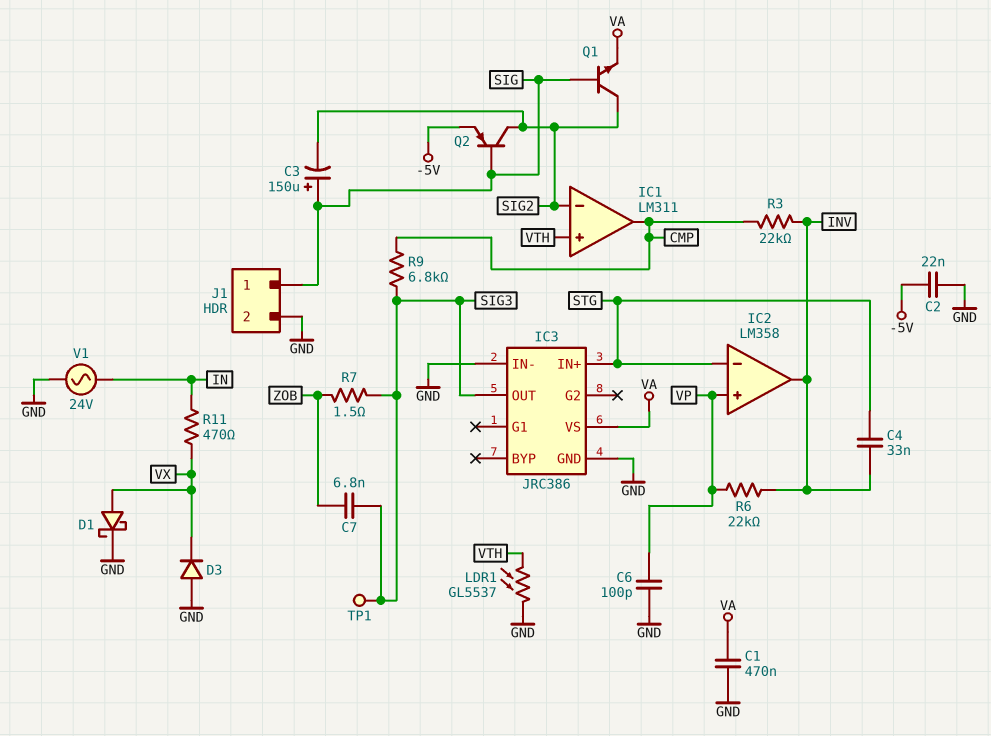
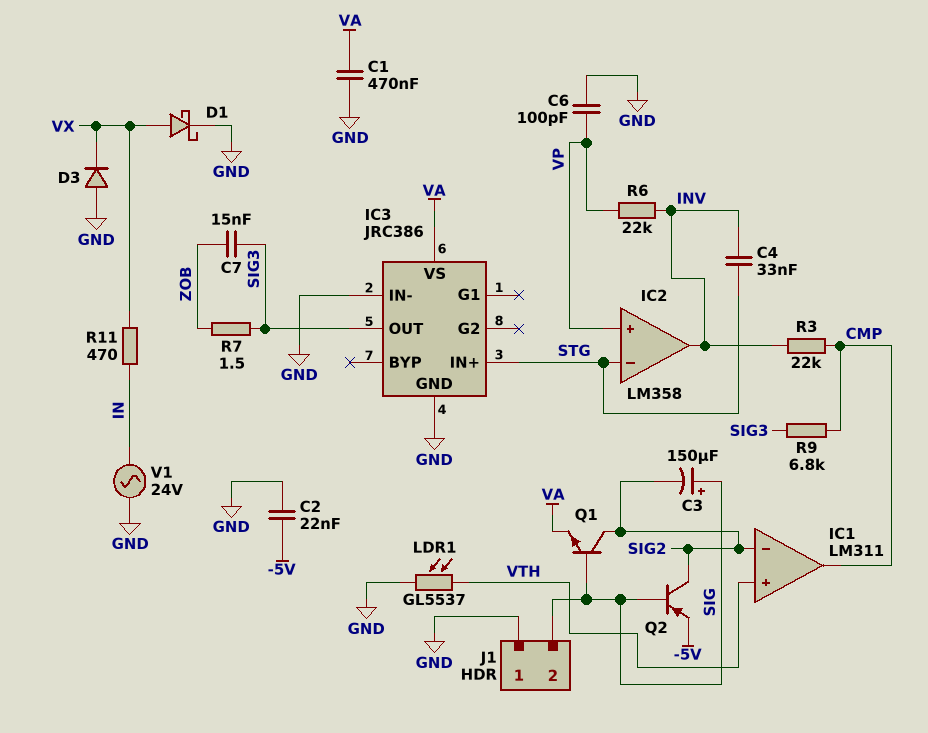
C7: 6.8nF (SIG3, ZOB) -> 15nF (SIG3, ZOB)
J1 pin 1: SIG -> GND
J1 pin 2: GND -> SIG
TP1: test point (SIG3) -> none

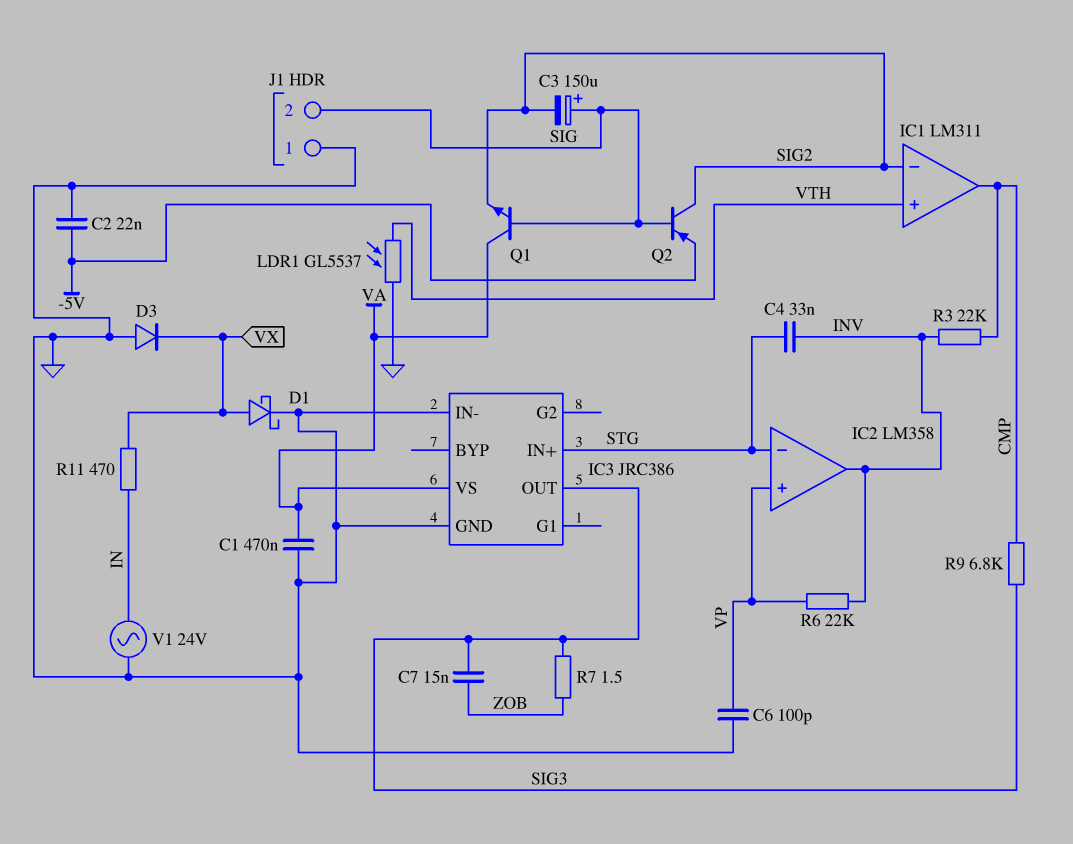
Q1: NPN (B SIG, C SIG2, E VA) -> NPN (B SIG, C VA, E SIG2)

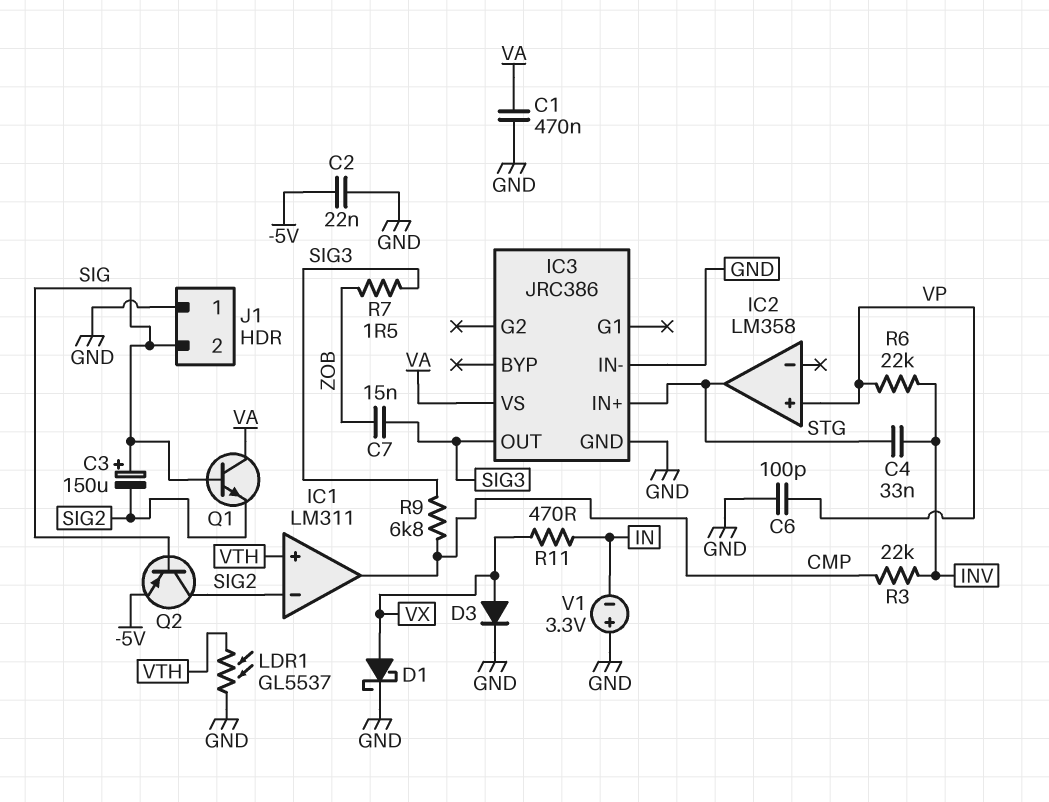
D3: diode (A GND, K VX) -> diode (A VX, K GND)
IC2 pin in-: STG -> none
IC2 pin out: INV -> STG
V1: AC 24V (GND, IN) -> 3.3V (plus GND, minus IN)

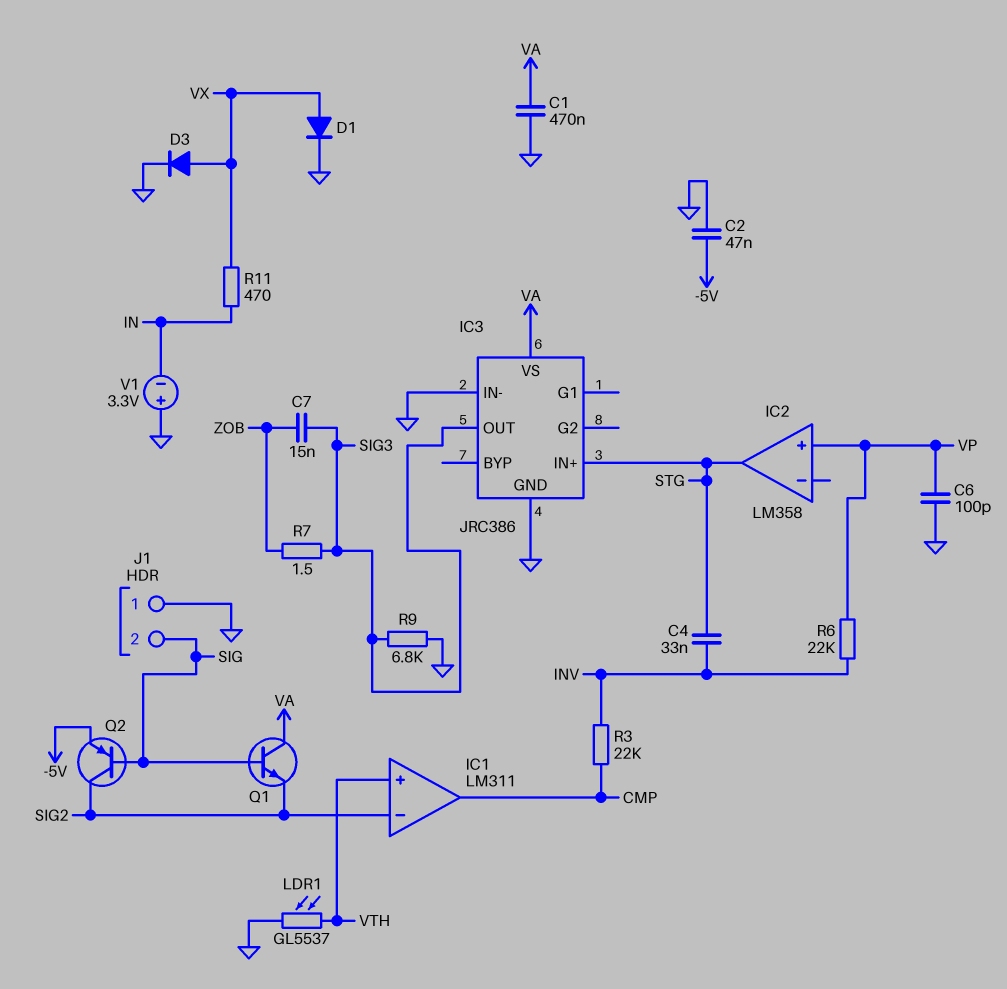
C2: 22nF (-5V, GND) -> 47nF (-5V, GND)
C3: 150uF (plus SIG, minus SIG2) -> none
D1: schottky (A VX, K GND) -> diode (A VX, K GND)
R9: 6.8k (CMP, SIG3) -> 6.8k (GND, SIG3)

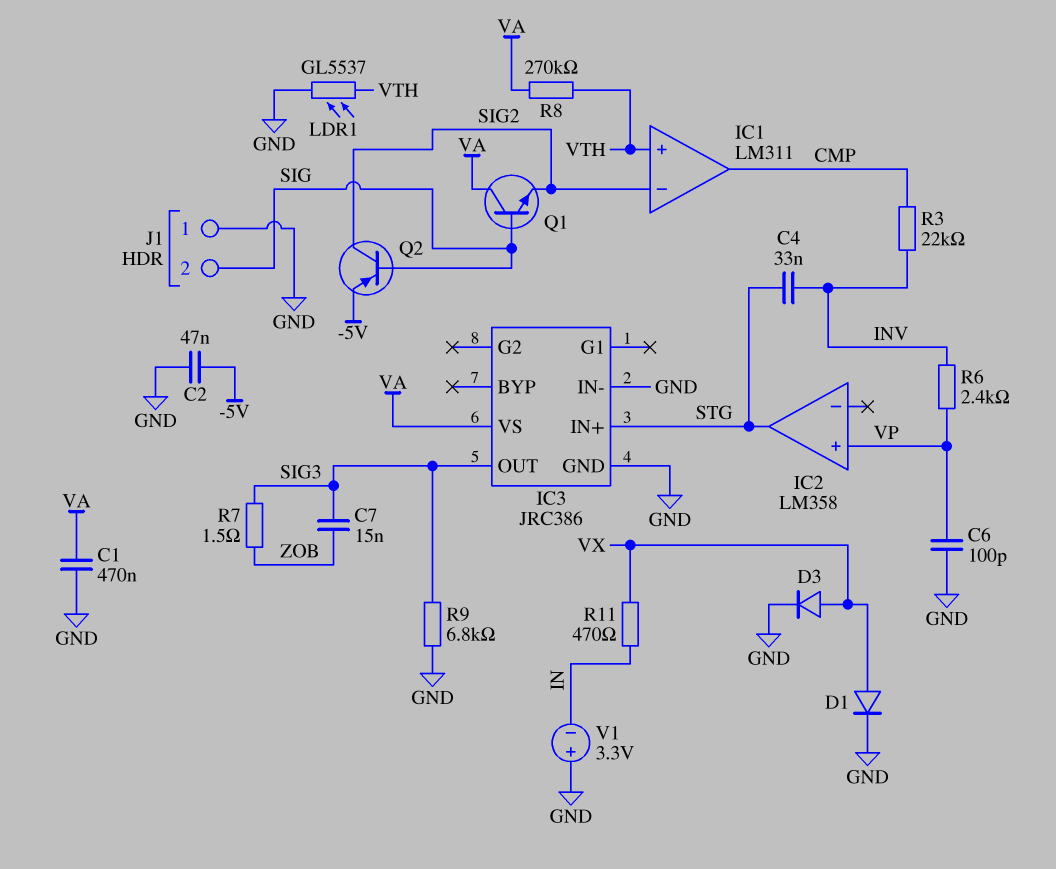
R6: 22k (INV, VP) -> 2.4k (INV, VP)
R8: none -> 270k (VA, VTH)

